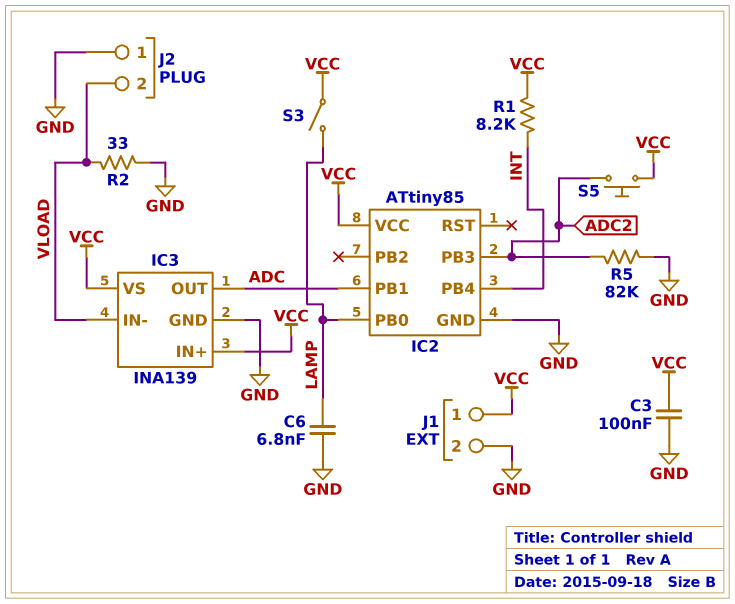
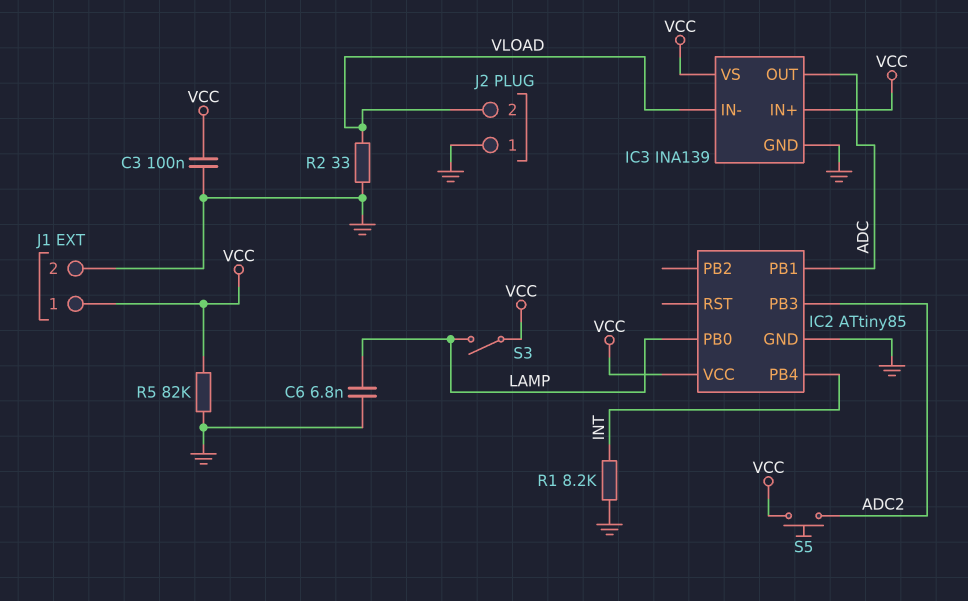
R1: 8.2k (INT, VCC) -> 8.2k (GND, INT)
R5: 82k (ADC2, GND) -> 82k (GND, VCC)

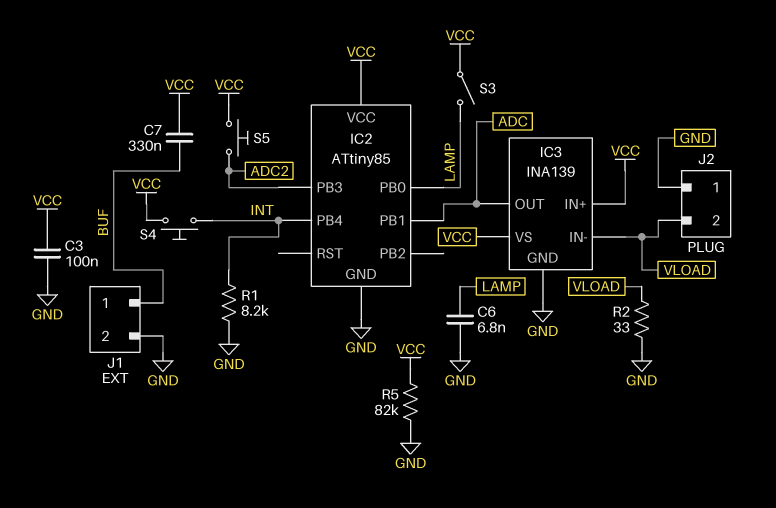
C7: none -> 330nF (BUF, VCC)
J1 pin 1: VCC -> BUF
S4: none -> button (INT, VCC)

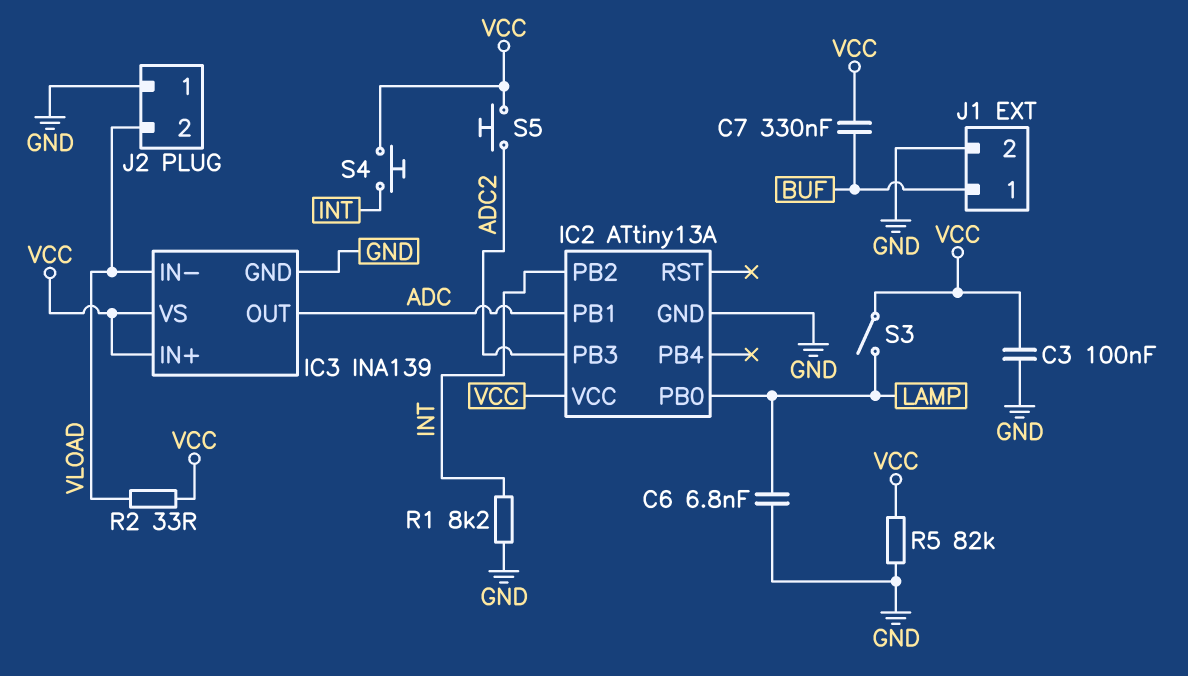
IC2: ATtiny85 -> ATtiny13A
IC2 pin PB2: none -> INT
IC2 pin PB4: INT -> none
R2: 33 (GND, VLOAD) -> 33 (VCC, VLOAD)

